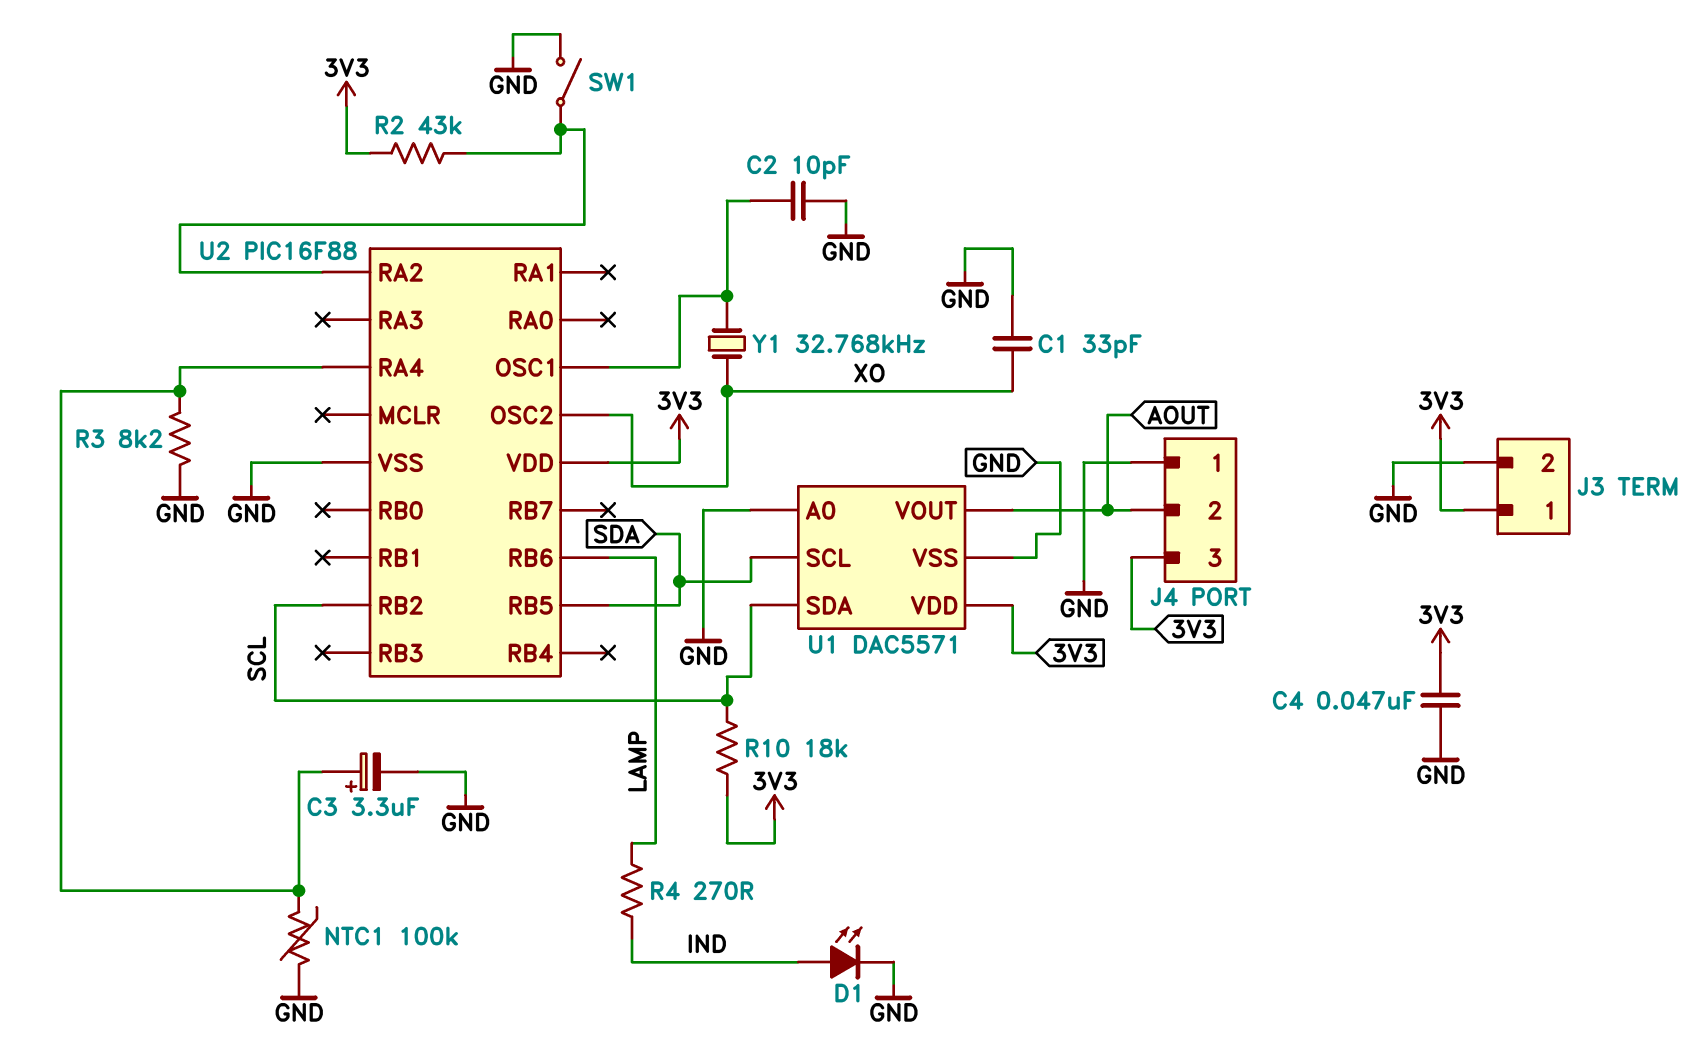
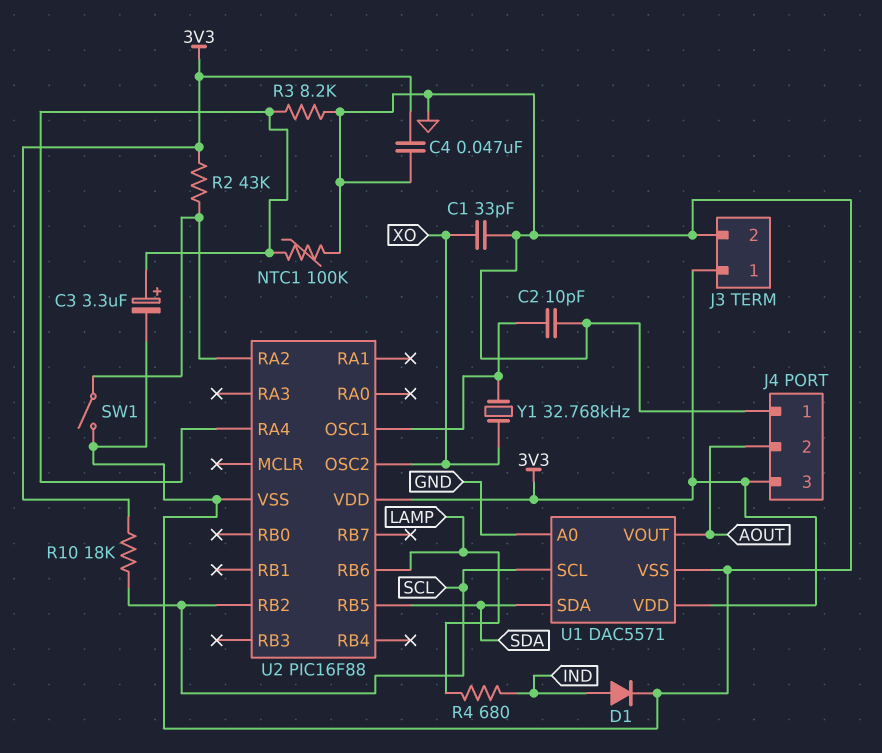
D1: LED (A IND, K GND) -> diode (A IND, K GND)
R4: 270 (IND, LAMP) -> 680 (IND, LAMP)
U1 pin SCL: SDA -> SCL
U1 pin SDA: SCL -> SDA

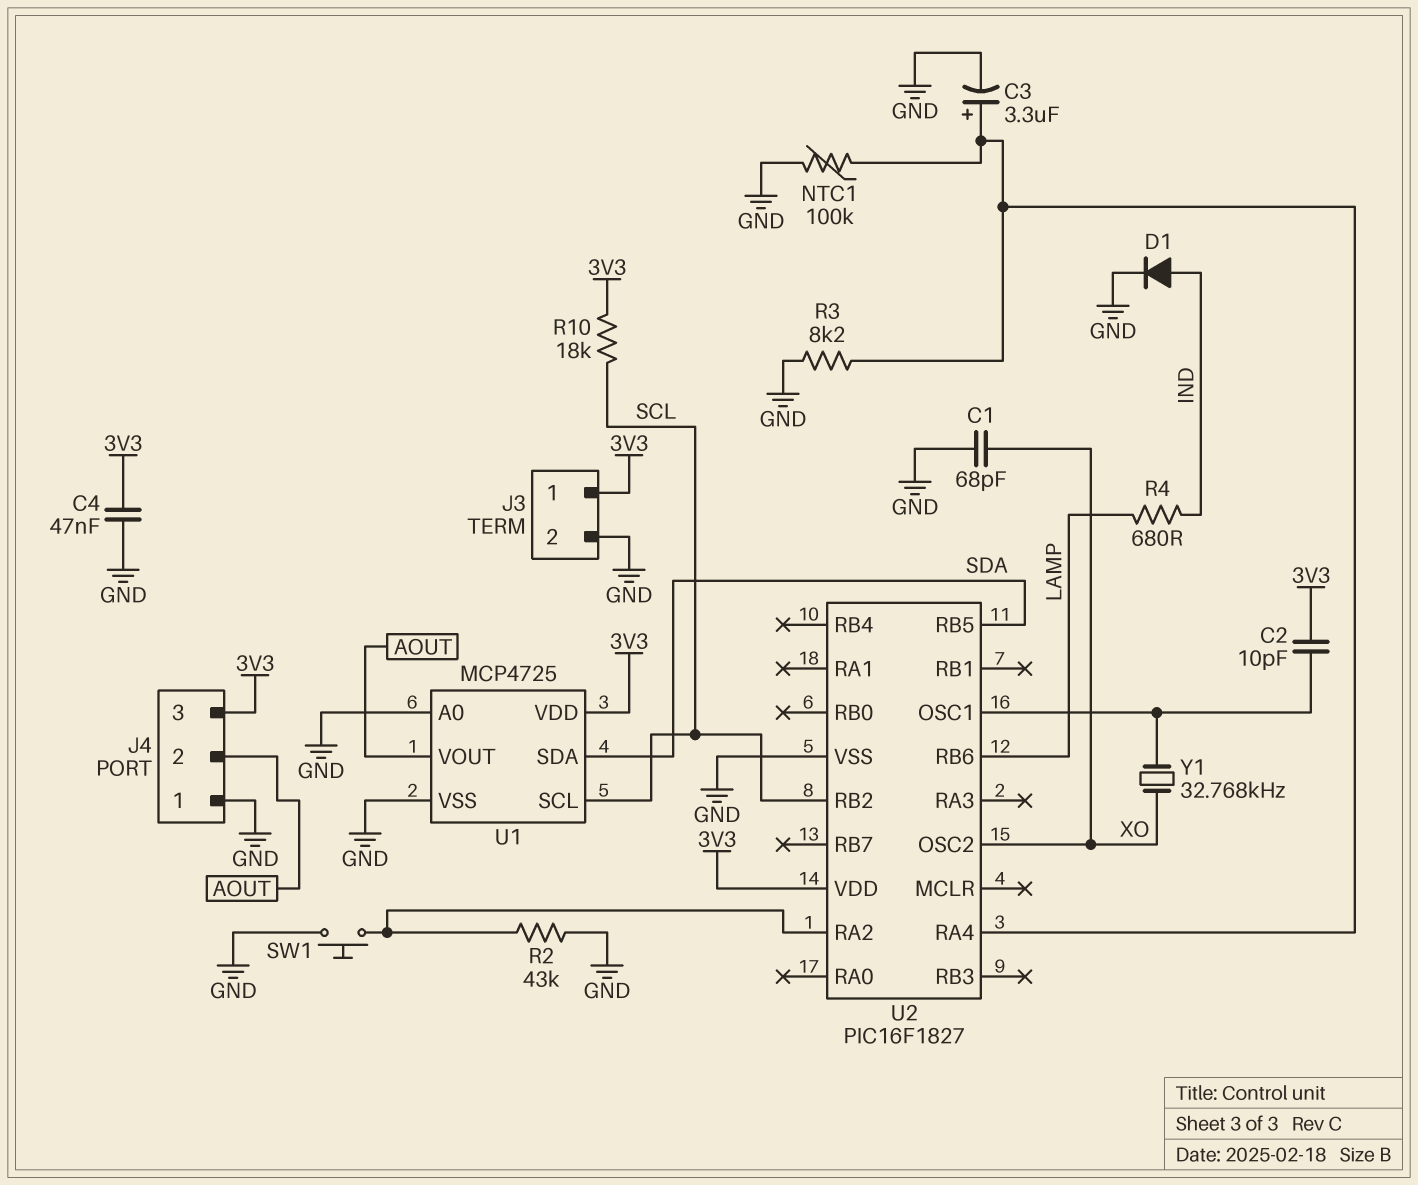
C1: 33pF (GND, XO) -> 68pF (GND, XO)
C2: 10pF (GND, U2/OSC1) -> 10pF (3V3, U2/OSC1)
R2: 43k (3V3, U2/RA2) -> 43k (GND, U2/RA2)
SW1: switch (GND, U2/RA2) -> button (GND, U2/RA2)
U1: DAC5571 -> MCP4725
U2: PIC16F88 -> PIC16F1827

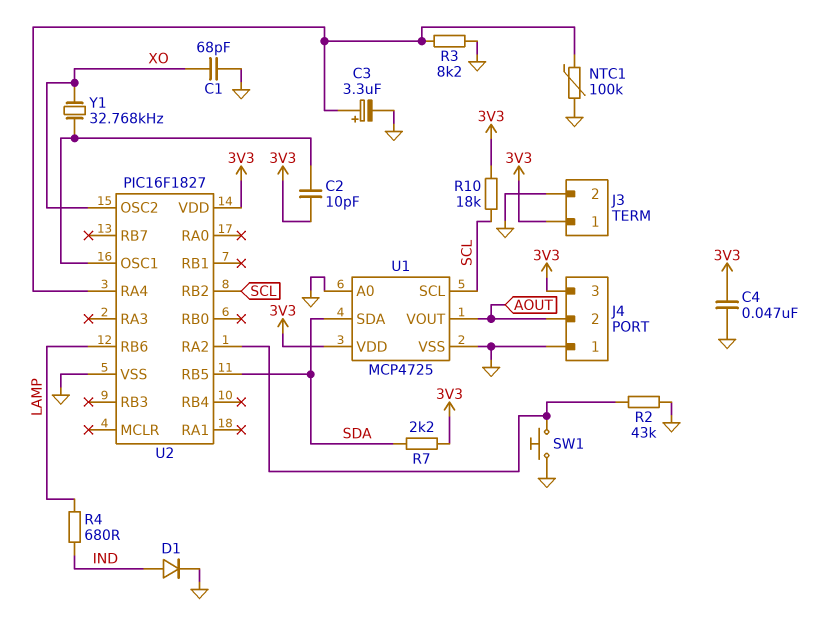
R7: none -> 2.2k (3V3, SDA)

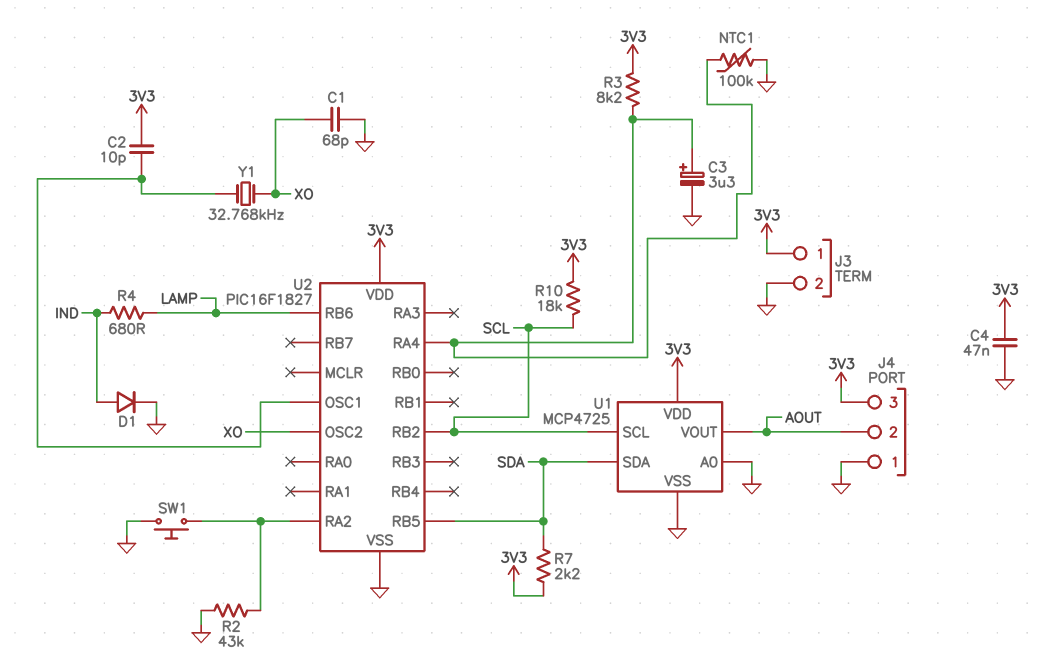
R3: 8.2k (GND, U2/RA4) -> 8.2k (3V3, U2/RA4)

